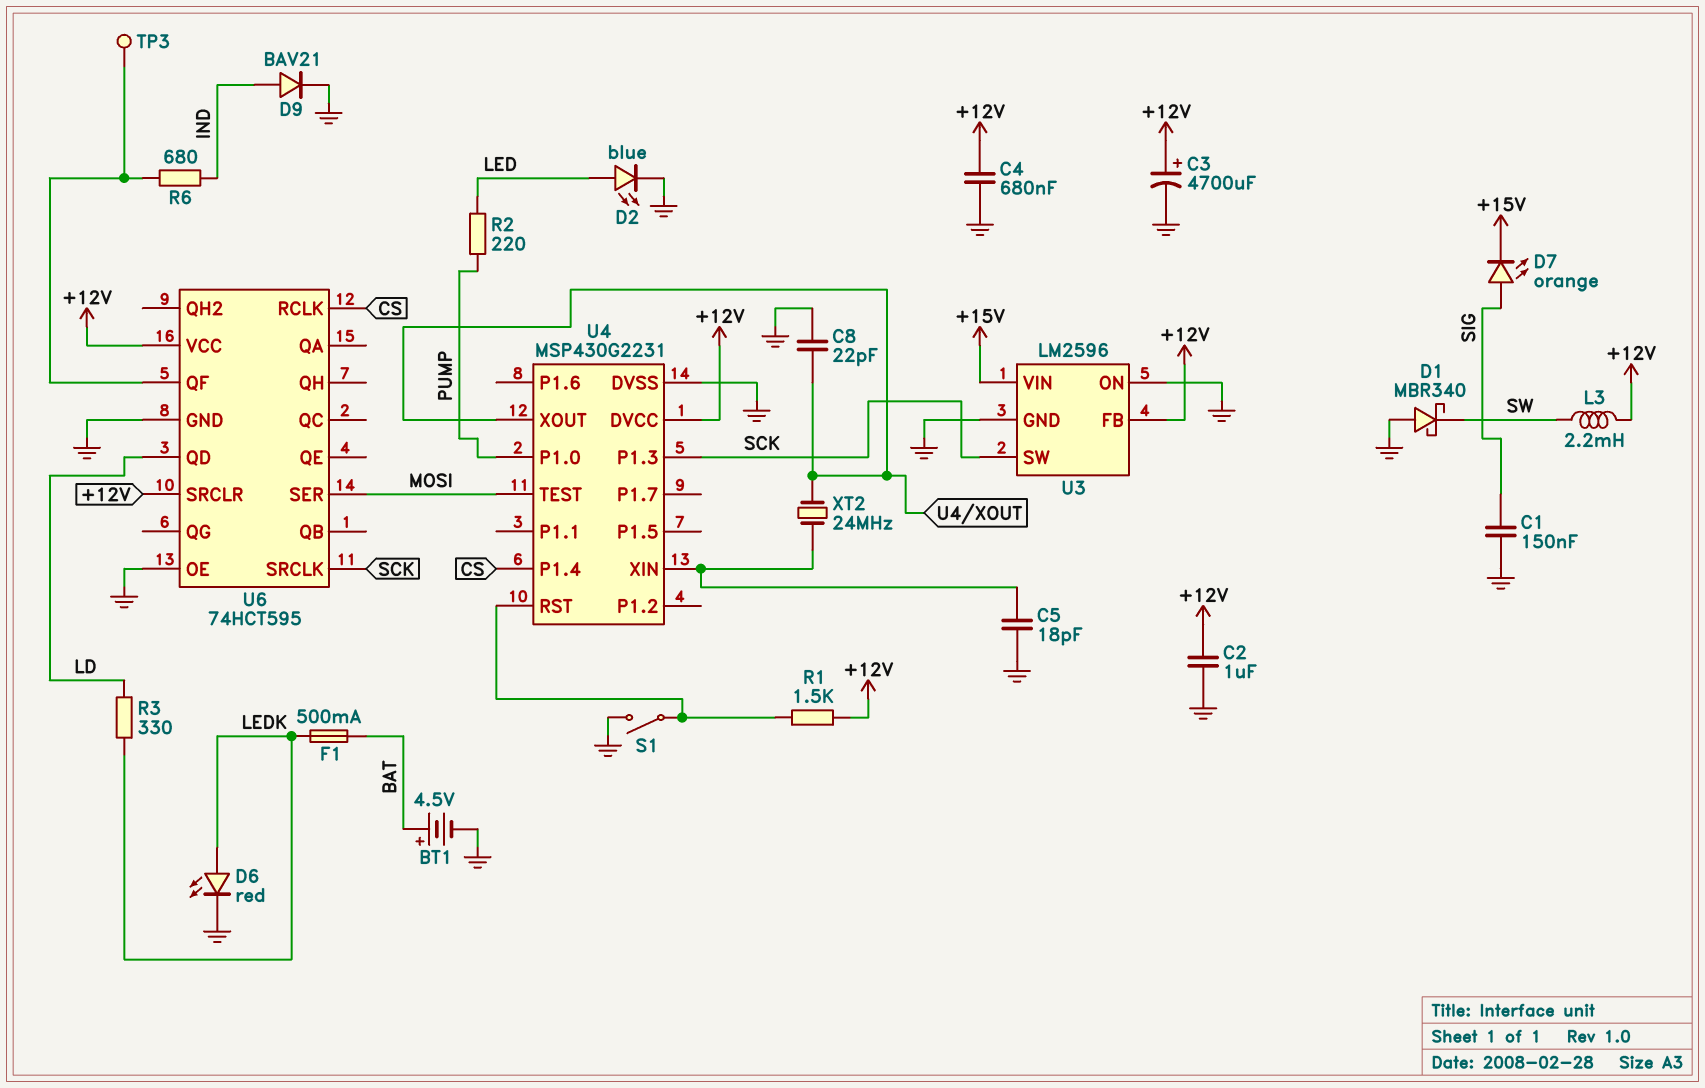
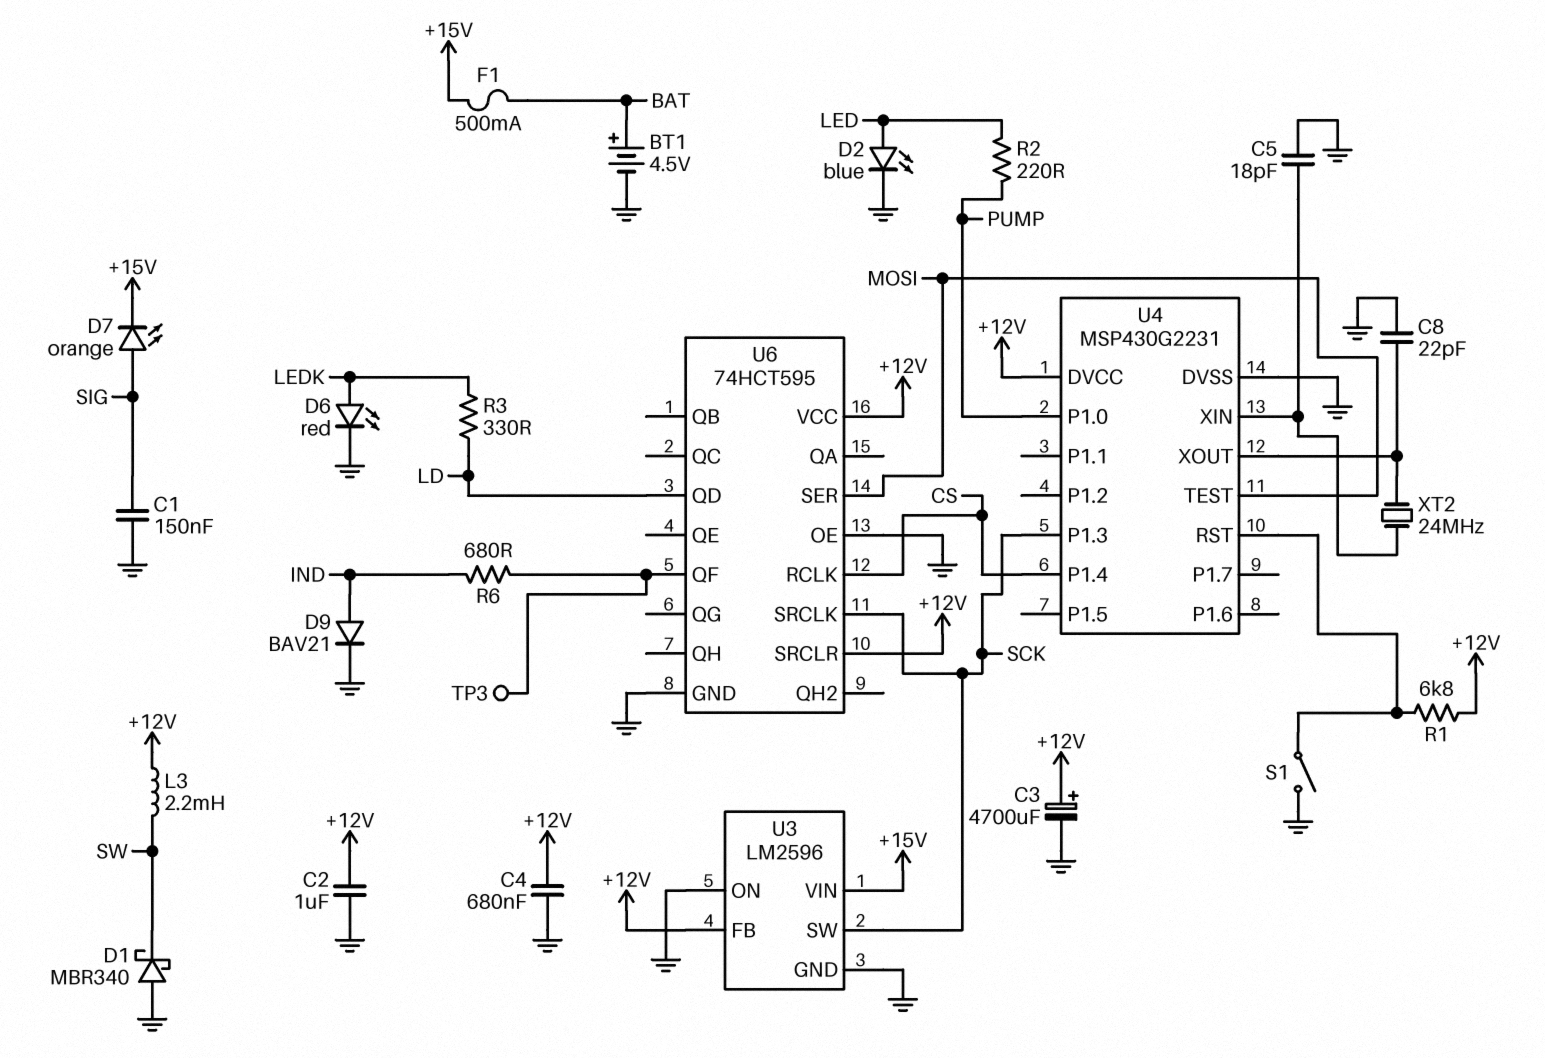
F1: 500mA (BAT, LEDK) -> 500mA (+15V, BAT)
R1: 1.5k (+12V, U4/RST) -> 6.8k (+12V, U4/RST)

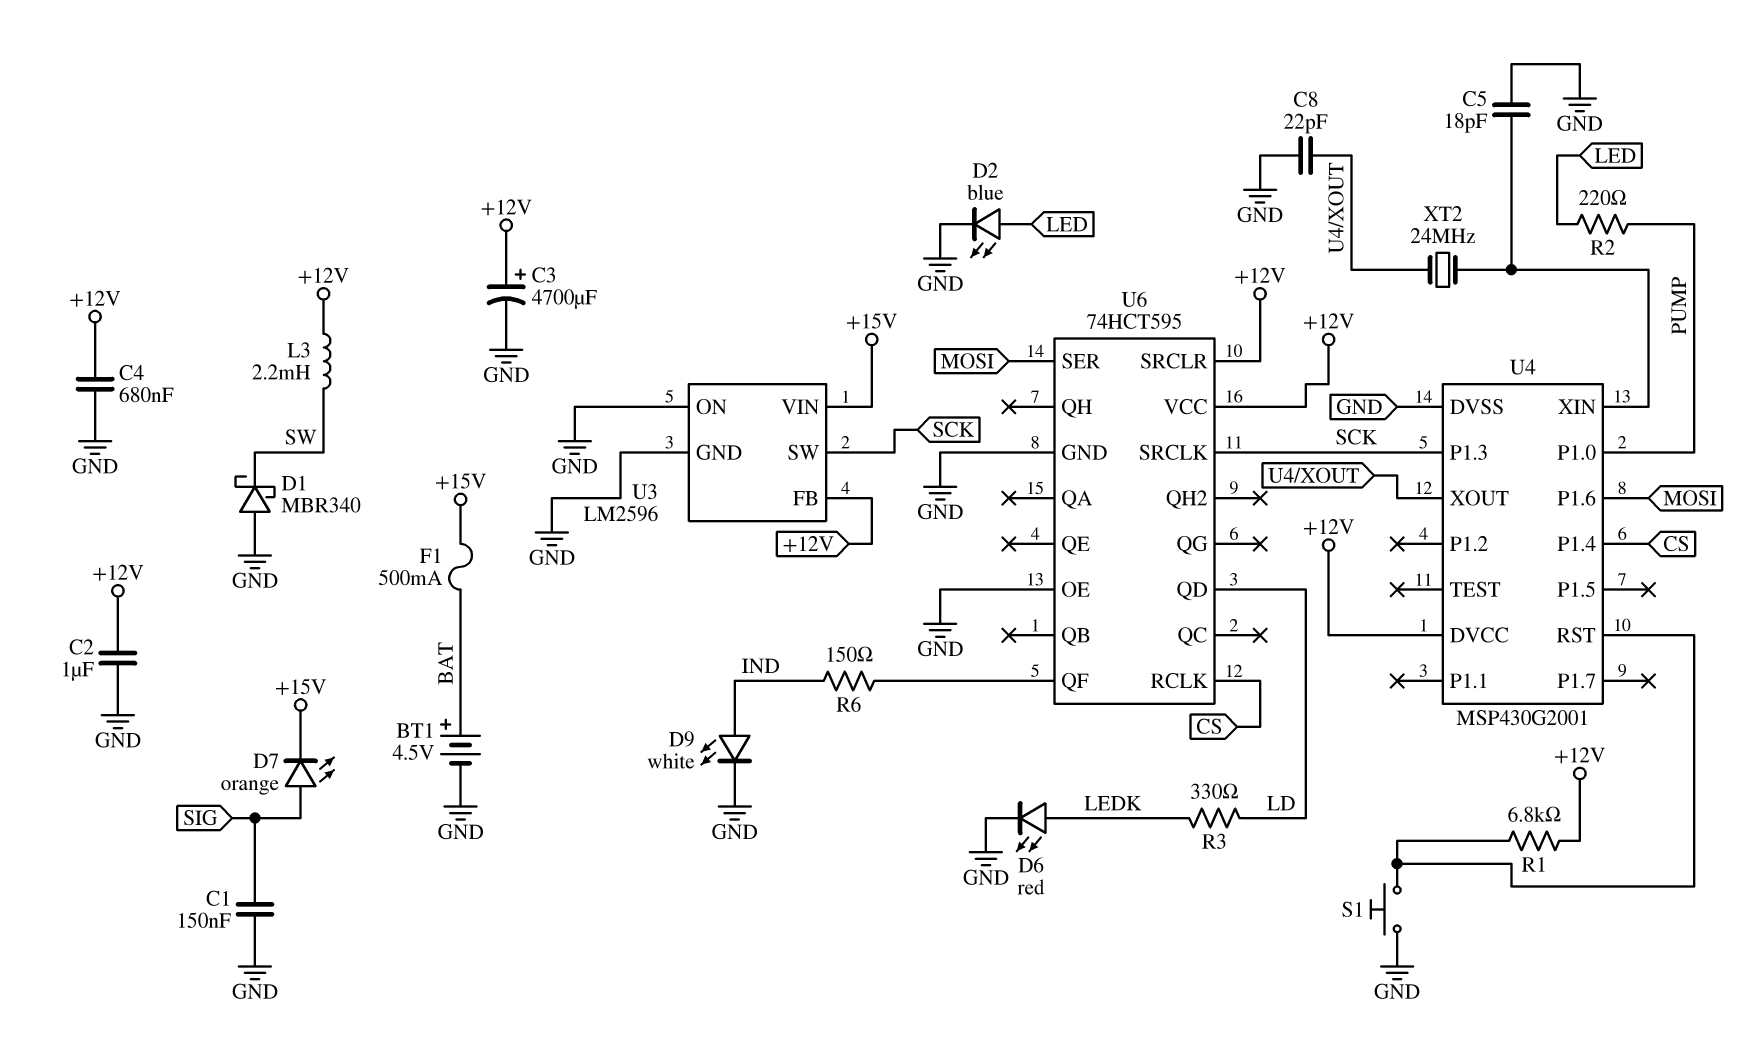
D9: diode BAV21 (A IND, K GND) -> LED white (A IND, K GND)
R6: 680 (IND, U6/QF) -> 150 (IND, U6/QF)
S1: switch (GND, U4/RST) -> button (GND, U4/RST)
TP3: test point (U6/QF) -> none
U4: MSP430G2231 -> MSP430G2001
U4 pin P1.6: none -> MOSI
U4 pin TEST: MOSI -> none

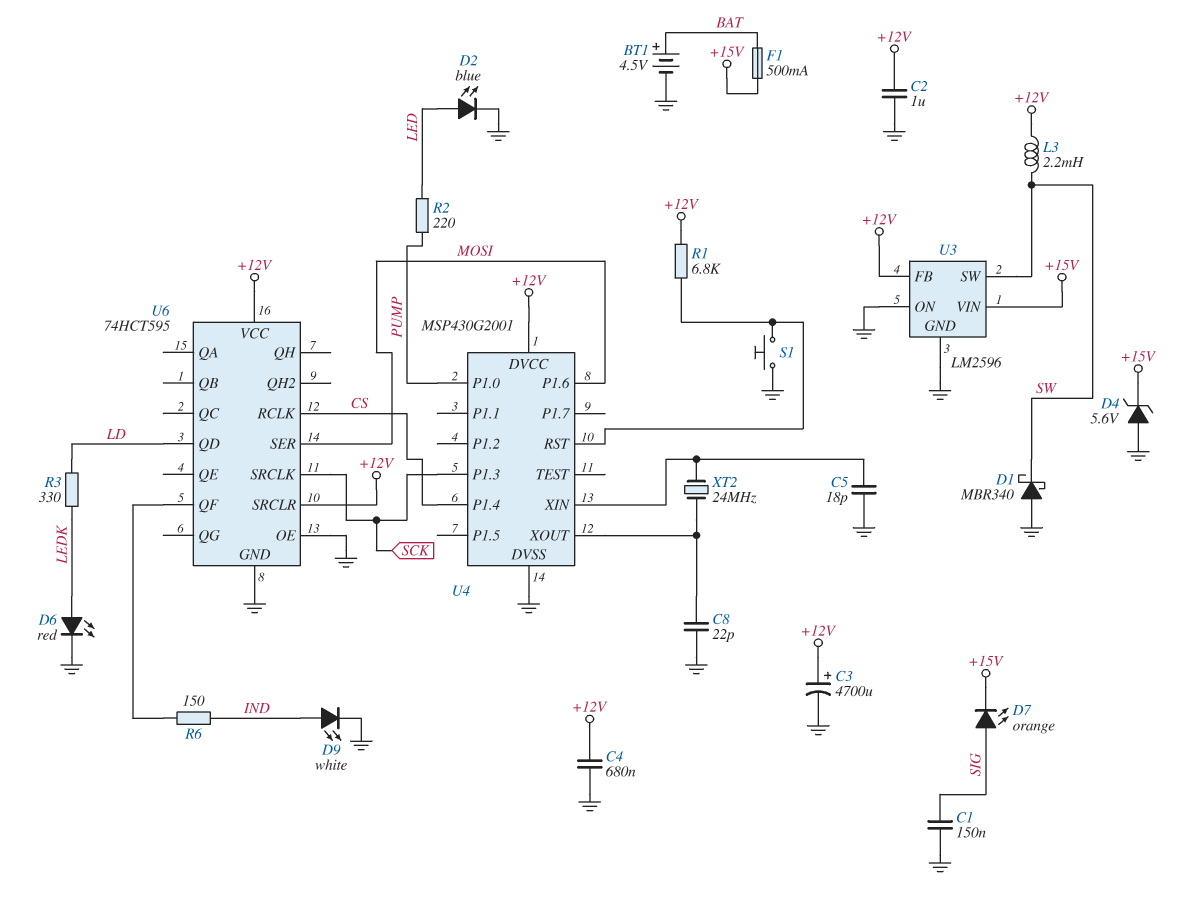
D4: none -> zener 5.6V (A GND, K +15V)
U3 pin SW: SCK -> SW

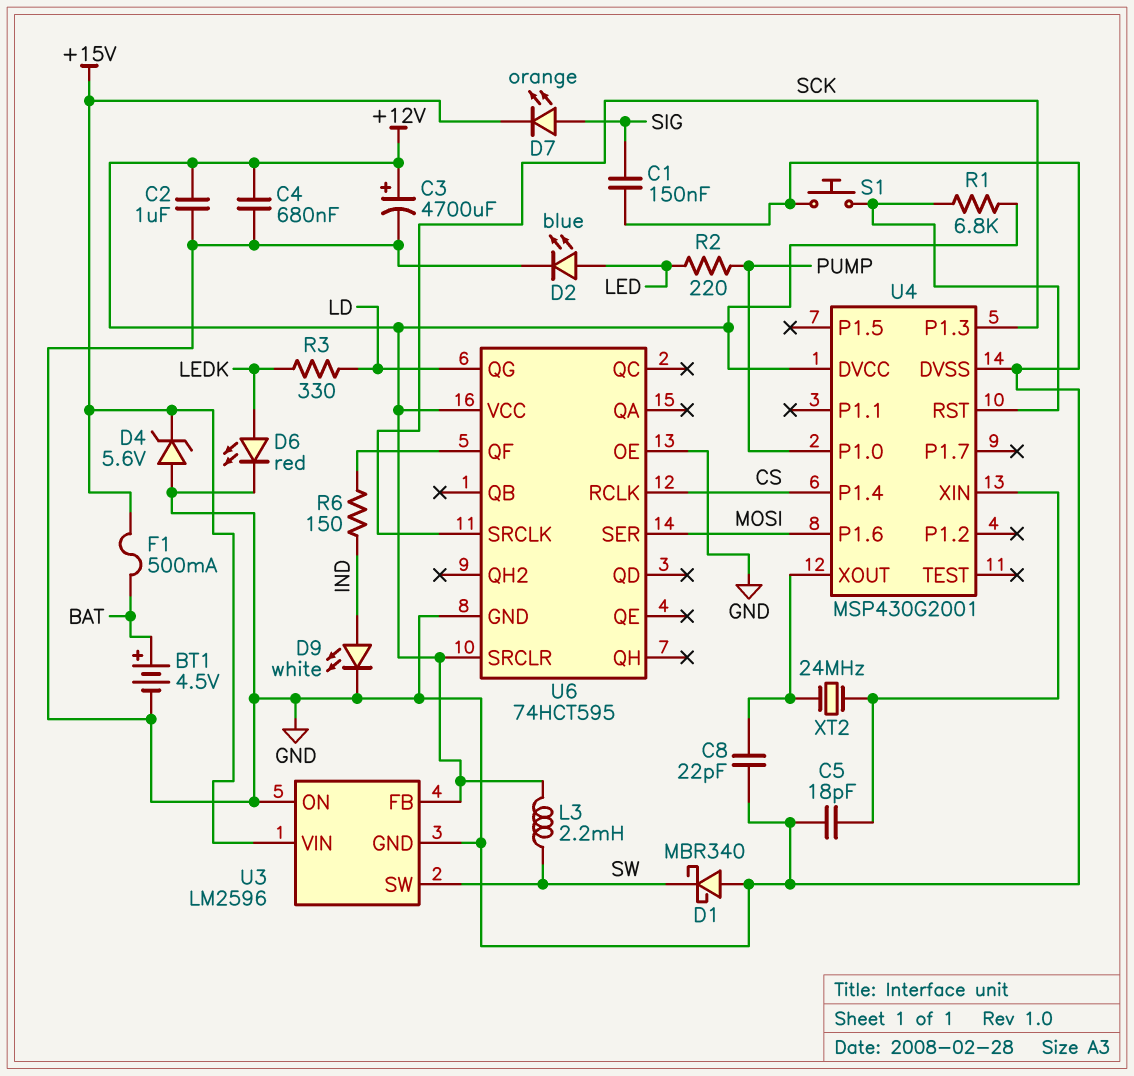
U6 pin QD: LD -> none
U6 pin QG: none -> LD

